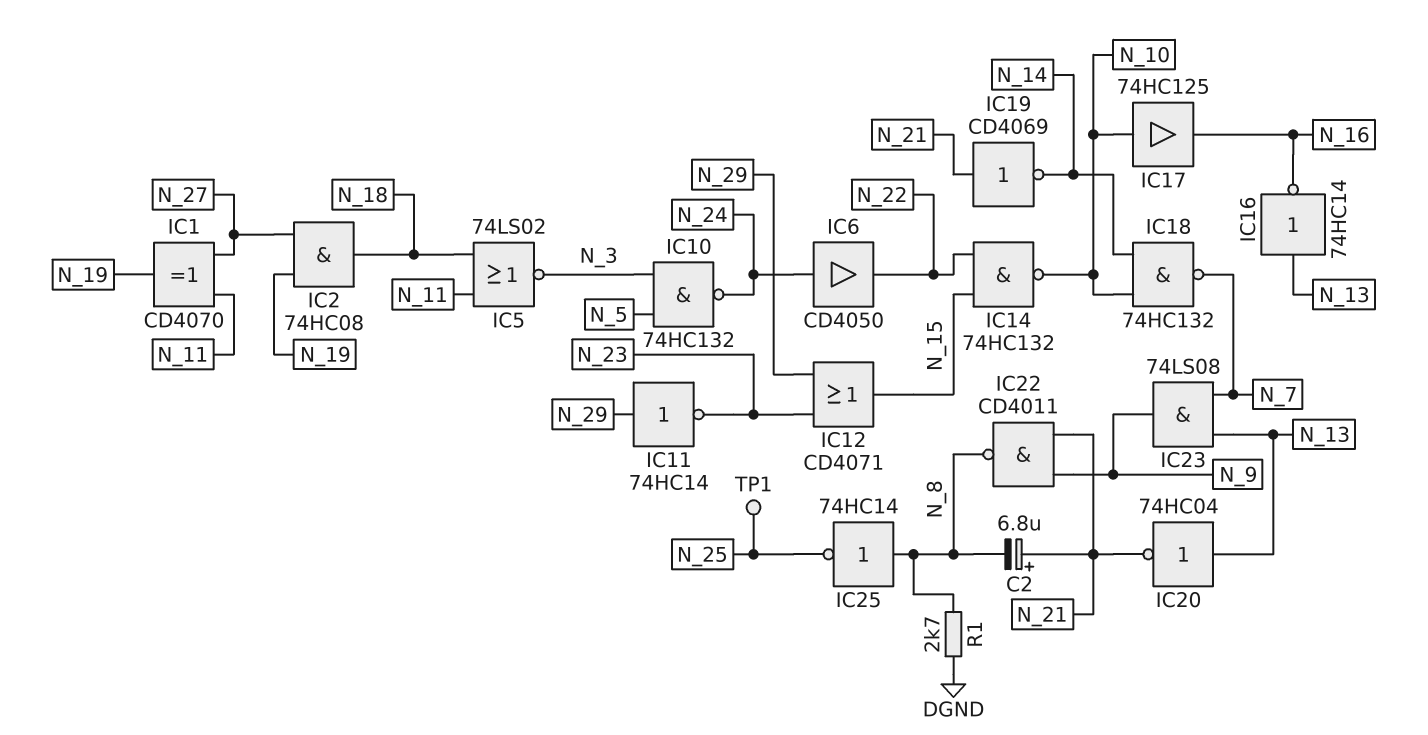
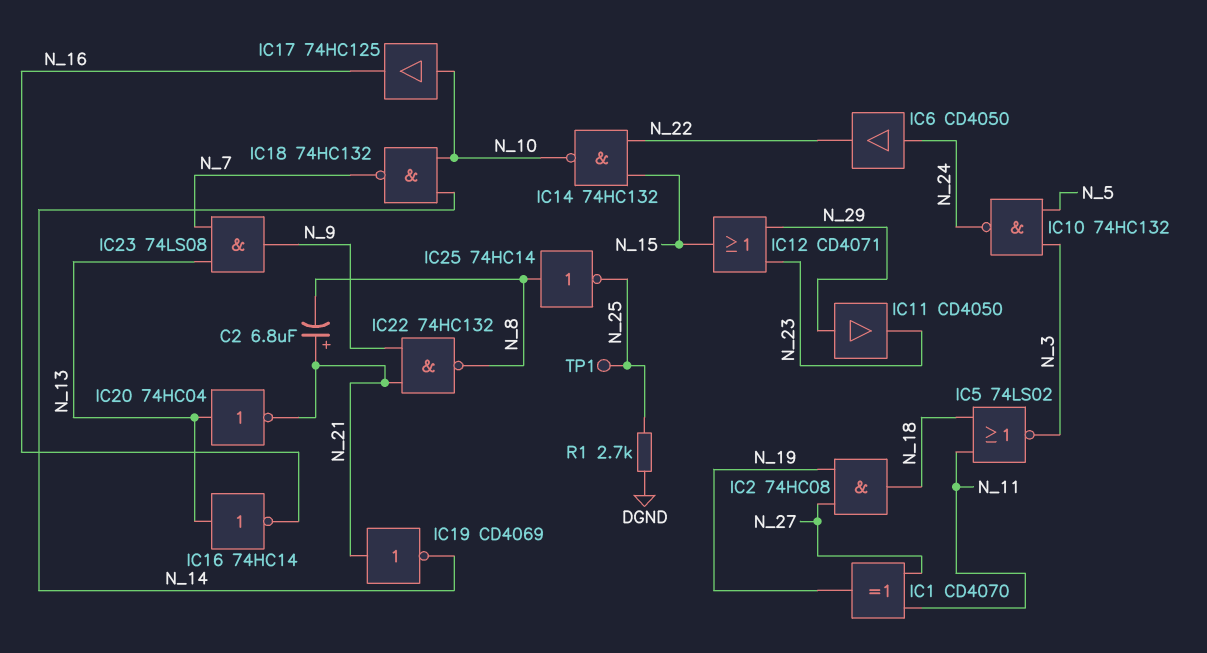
IC11: NOT 74HC14 (in N_29, out N_23) -> buffer CD4050 (in N_29, out N_23)
IC22: NAND CD4011 (in N_9, in N_21, out N_8) -> NAND 74HC132 (in N_9, in N_21, out N_8)
R1: 2.7k (DGND, N_8) -> 2.7k (DGND, N_25)

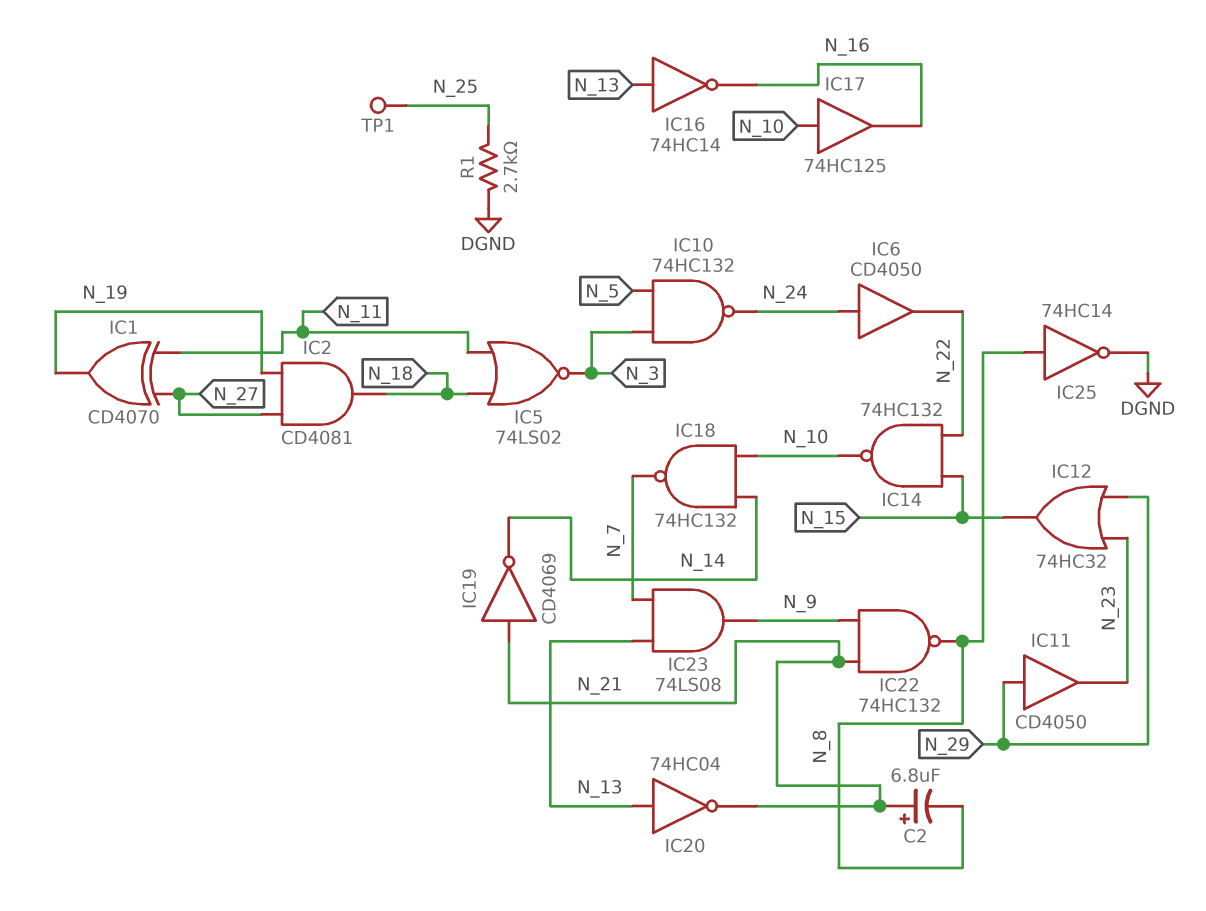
IC2: AND 74HC08 (in N_19, in N_27, out N_18) -> AND CD4081 (in N_19, in N_27, out N_18)
IC12: OR CD4071 (in N_23, in N_29, out N_15) -> OR 74HC32 (in N_23, in N_29, out N_15)
IC25: NOT 74HC14 (in N_8, out N_25) -> NOT 74HC14 (in N_8, out DGND)

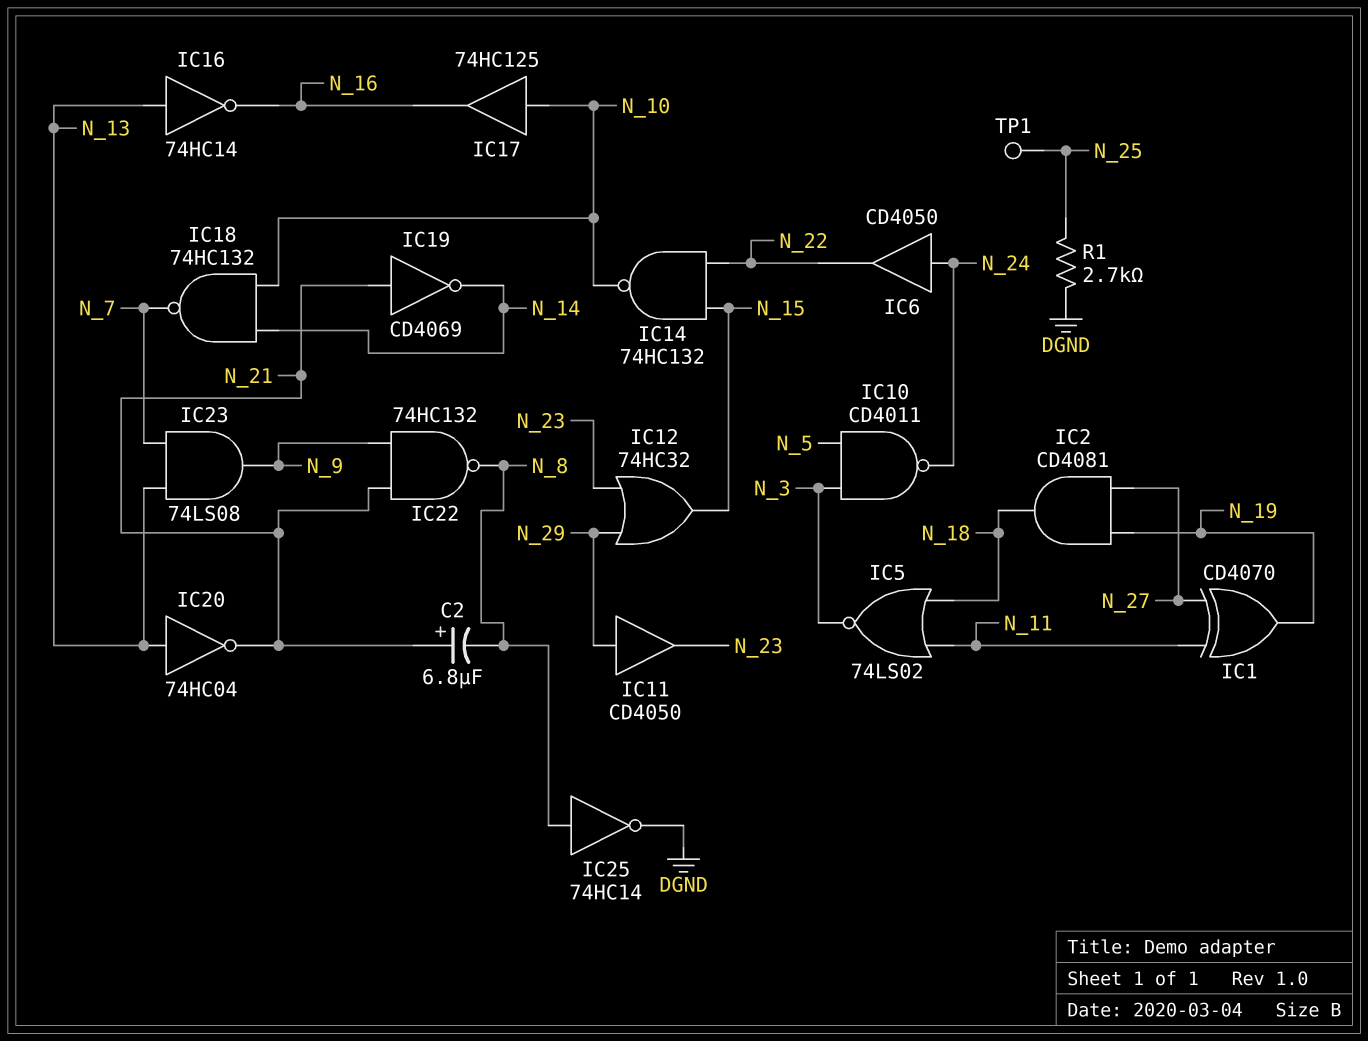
IC10: NAND 74HC132 (in N_3, in N_5, out N_24) -> NAND CD4011 (in N_3, in N_5, out N_24)

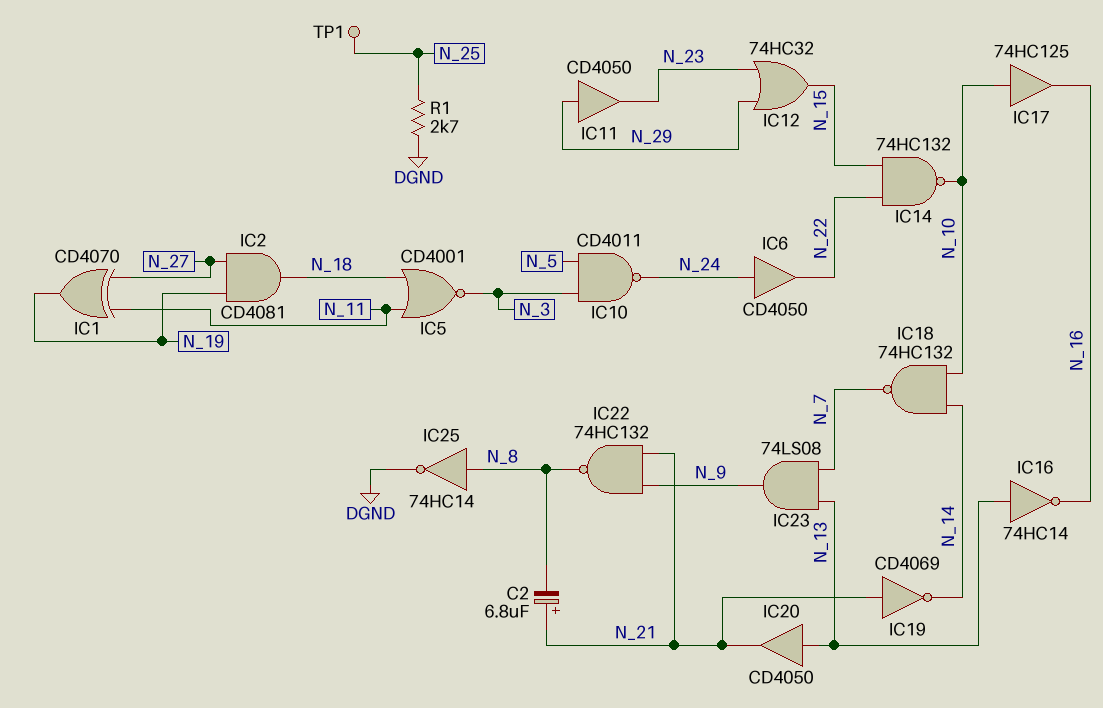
IC5: NOR 74LS02 (in N_11, in N_18, out N_3) -> NOR CD4001 (in N_11, in N_18, out N_3)
IC20: NOT 74HC04 (in N_13, out N_21) -> buffer CD4050 (in N_13, out N_21)

